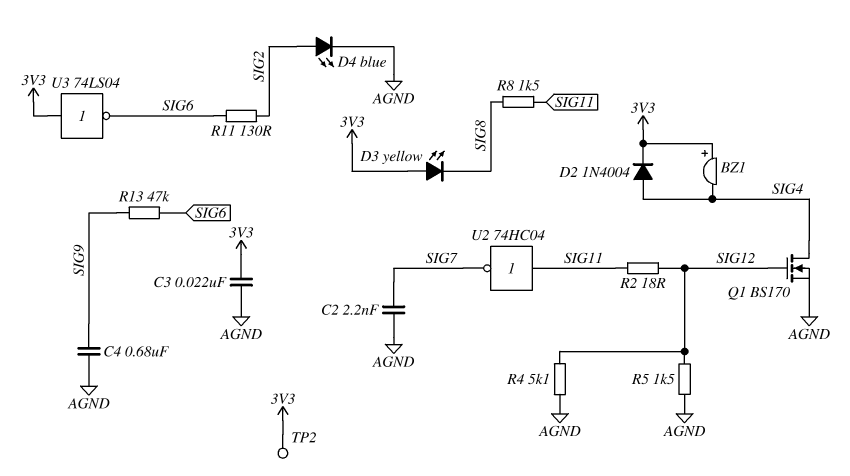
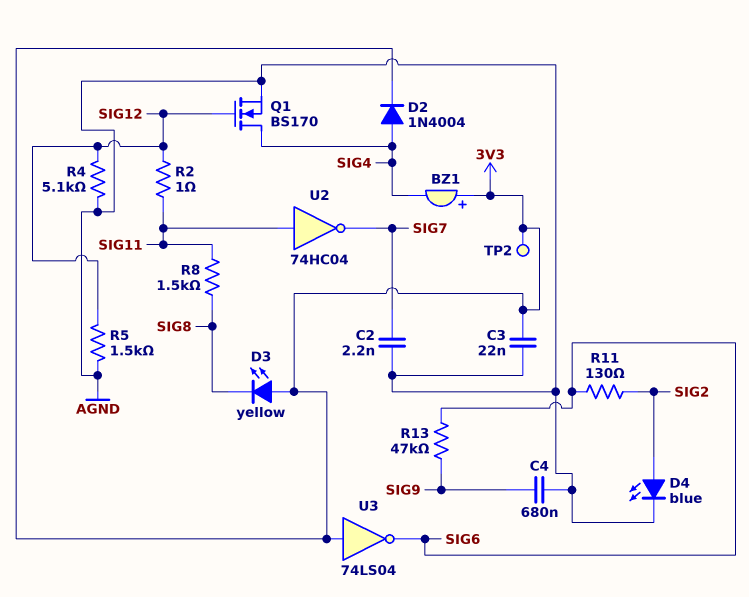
R2: 18 (SIG11, SIG12) -> 1 (SIG11, SIG12)

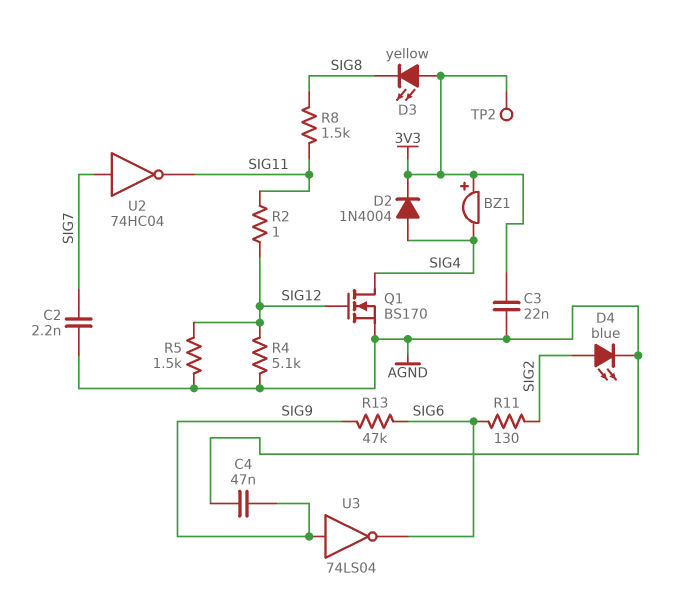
C4: 680nF (AGND, SIG9) -> 47nF (AGND, SIG9)
U2: NOT 74HC04 (in SIG11, out SIG7) -> NOT 74HC04 (in SIG7, out SIG11)
U3: NOT 74LS04 (in 3V3, out SIG6) -> NOT 74LS04 (in SIG9, out SIG6)

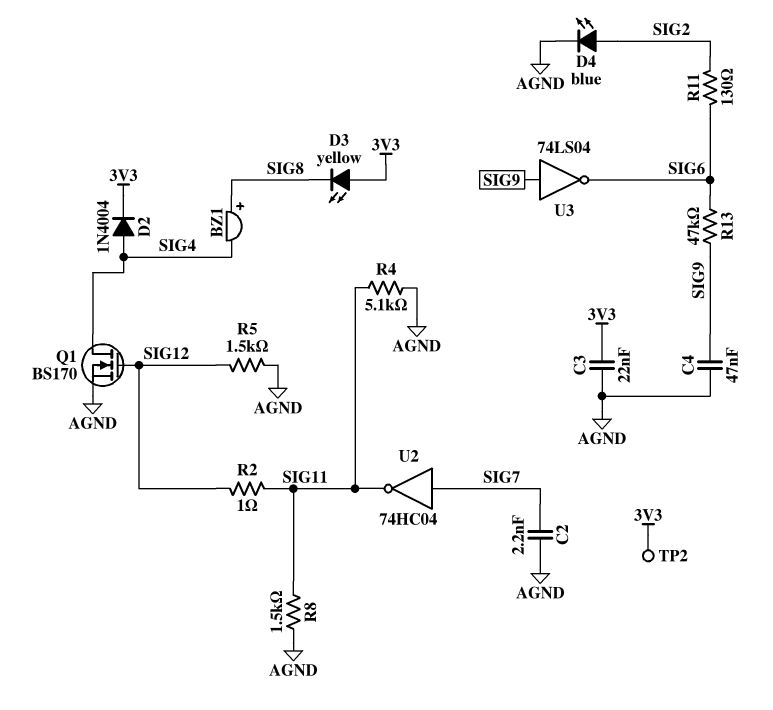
BZ1: buzzer (plus 3V3, minus SIG4) -> buzzer (plus SIG8, minus SIG4)
R4: 5.1k (AGND, SIG12) -> 5.1k (AGND, SIG11)
R8: 1.5k (SIG8, SIG11) -> 1.5k (AGND, SIG11)

